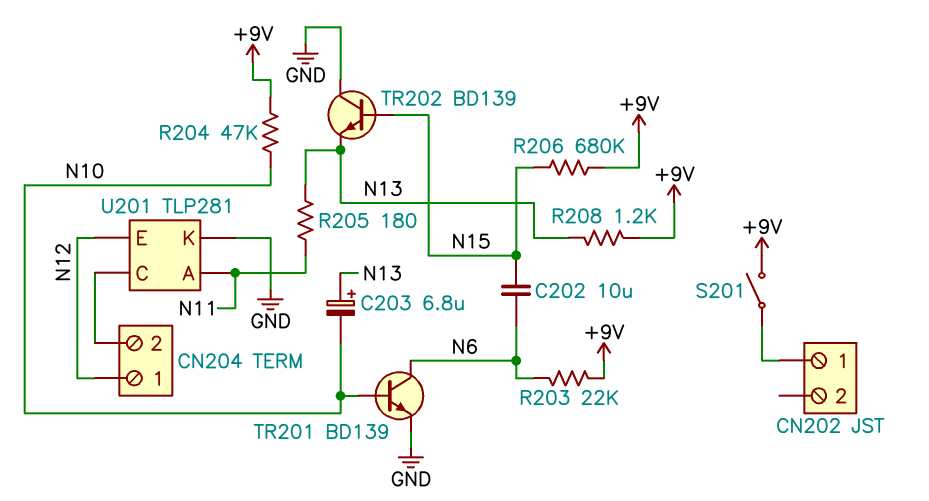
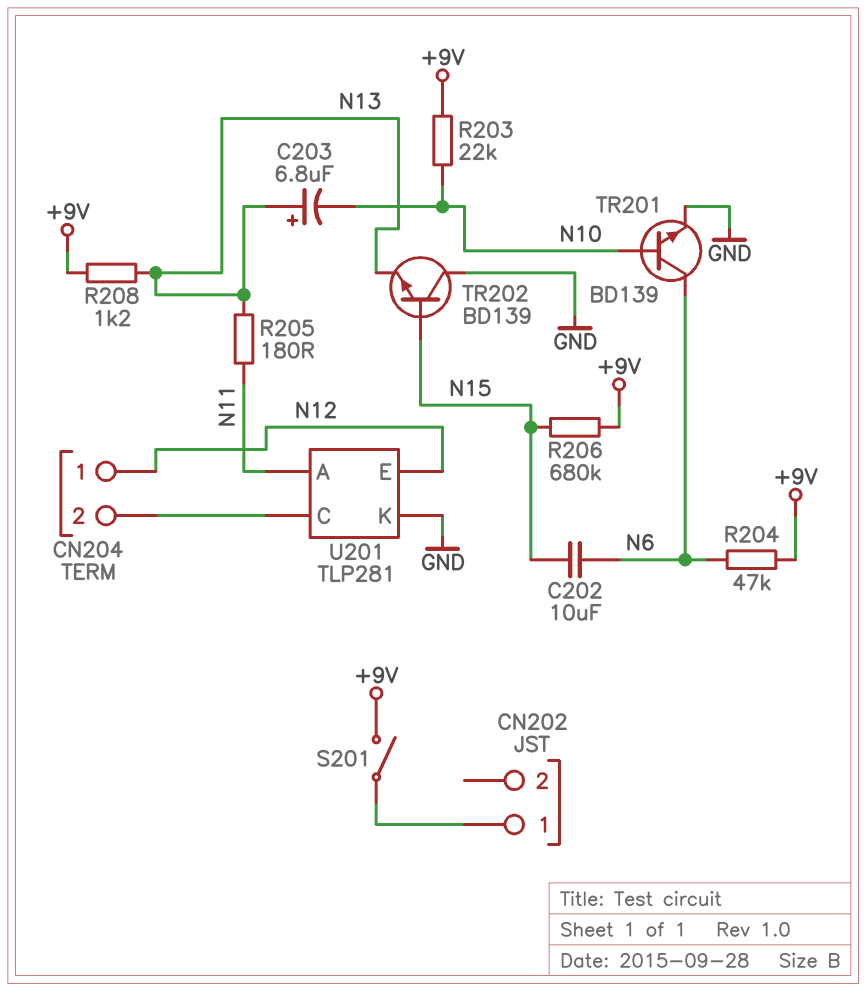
R203: 22k (+9V, N6) -> 22k (+9V, N10)
R204: 47k (+9V, N10) -> 47k (+9V, N6)

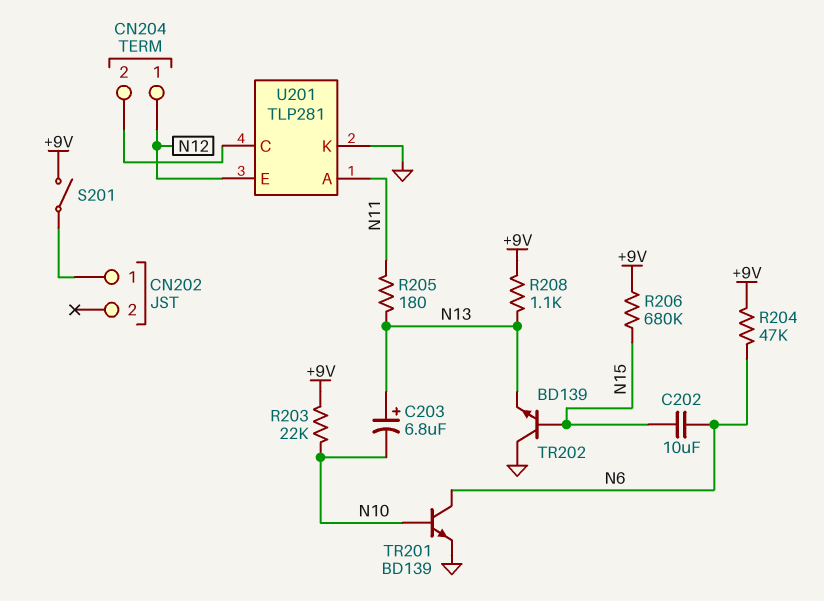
R208: 1.2k (+9V, N13) -> 1.1k (+9V, N13)

